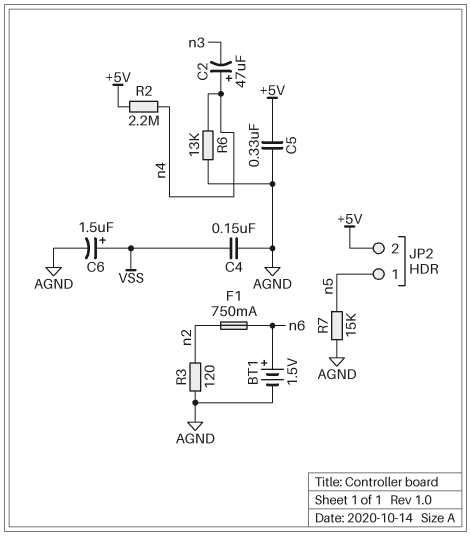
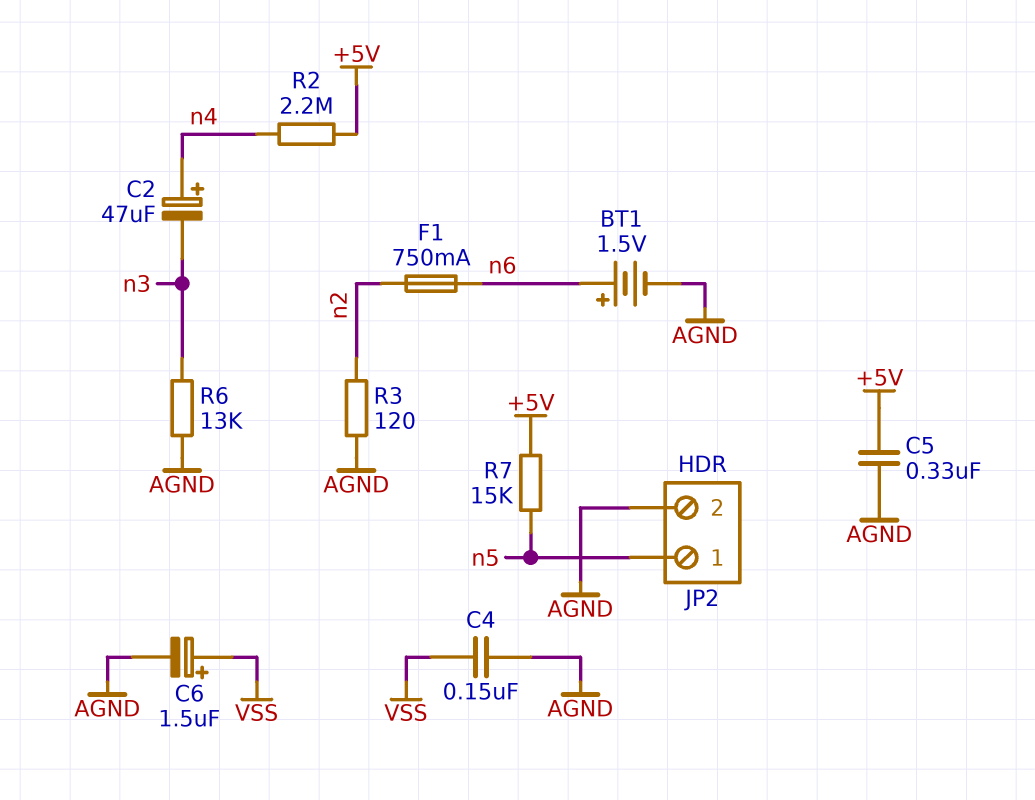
JP2 pin 2: +5V -> AGND
R6: 13k (AGND, n4) -> 13k (AGND, n3)
R7: 15k (AGND, n5) -> 15k (+5V, n5)

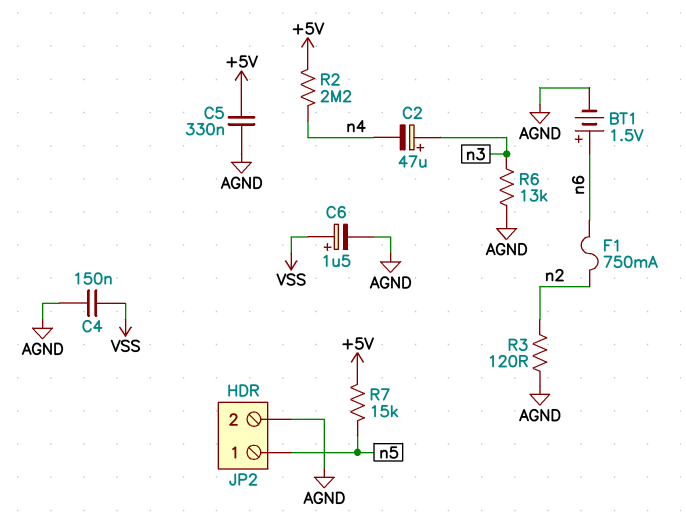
C2: 47uF (plus n4, minus n3) -> 47uF (plus n3, minus n4)

